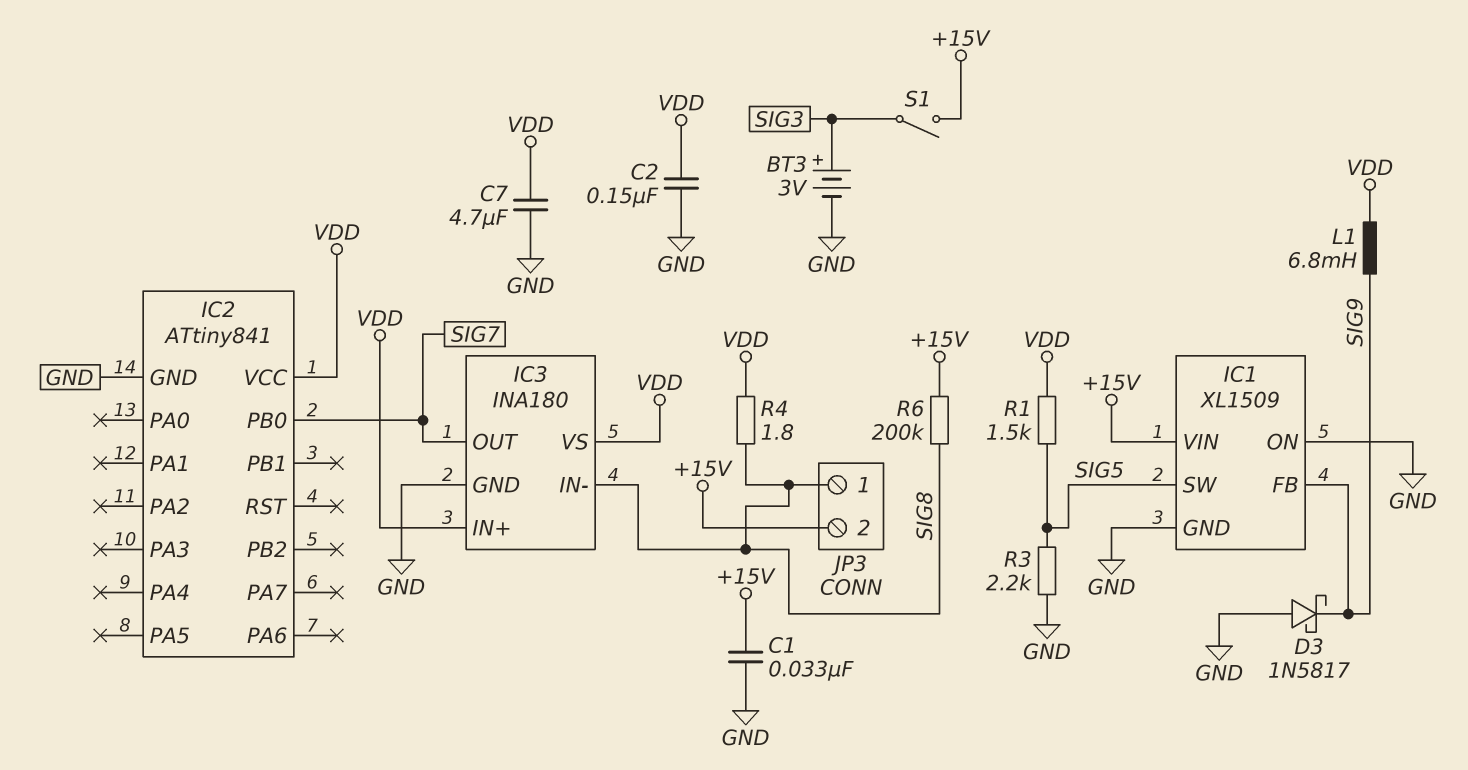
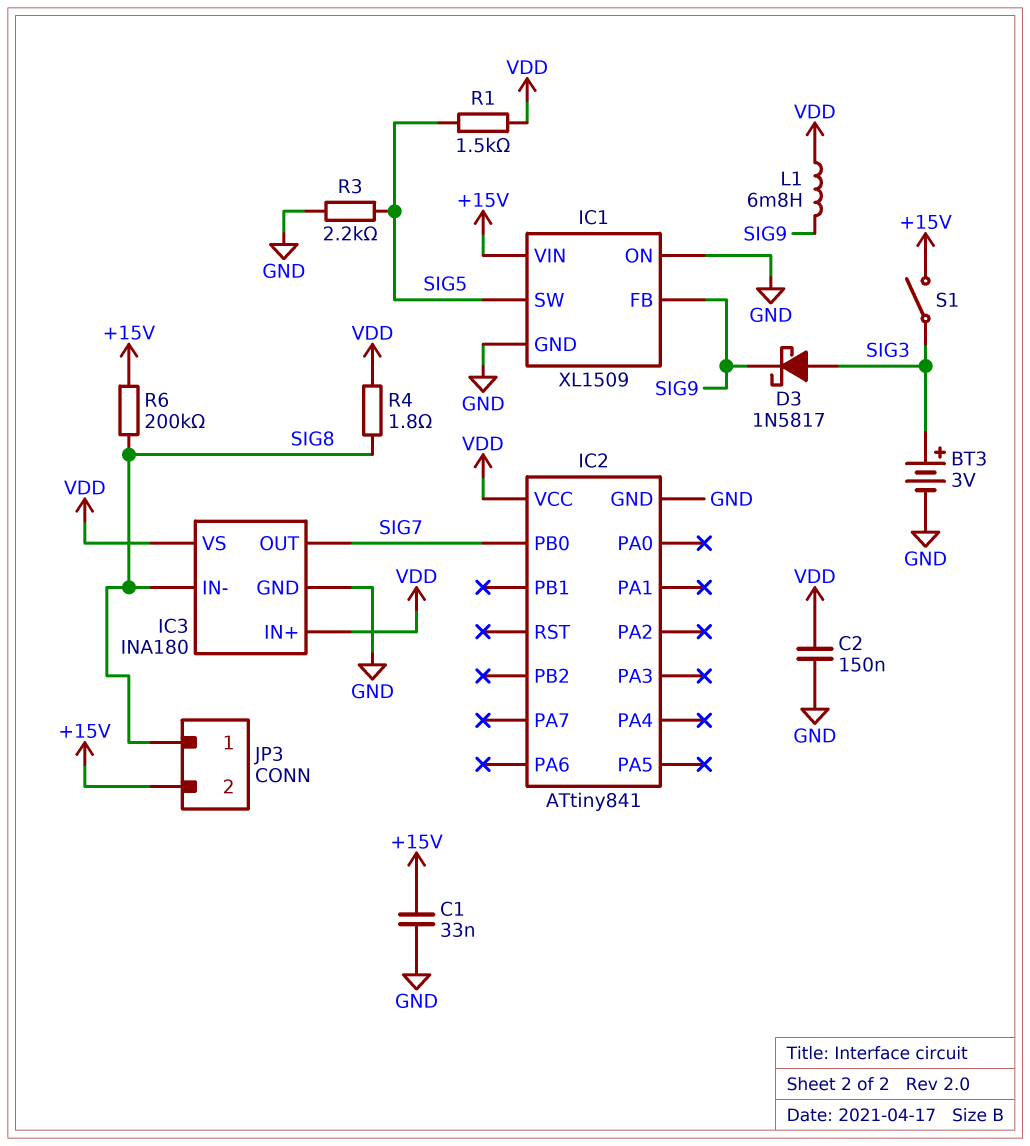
C7: 4.7uF (GND, VDD) -> none
D3: schottky 1N5817 (A GND, K SIG9) -> schottky 1N5817 (A SIG3, K SIG9)

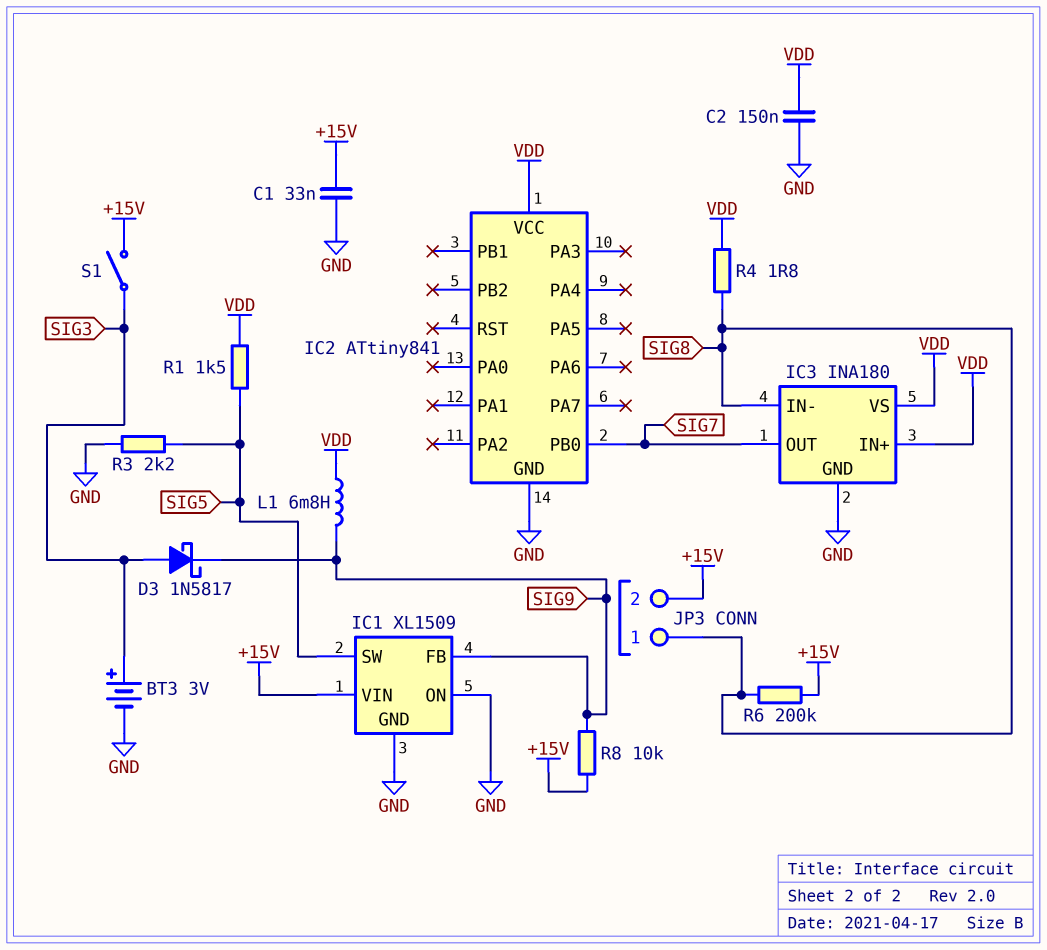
R8: none -> 10k (+15V, SIG9)

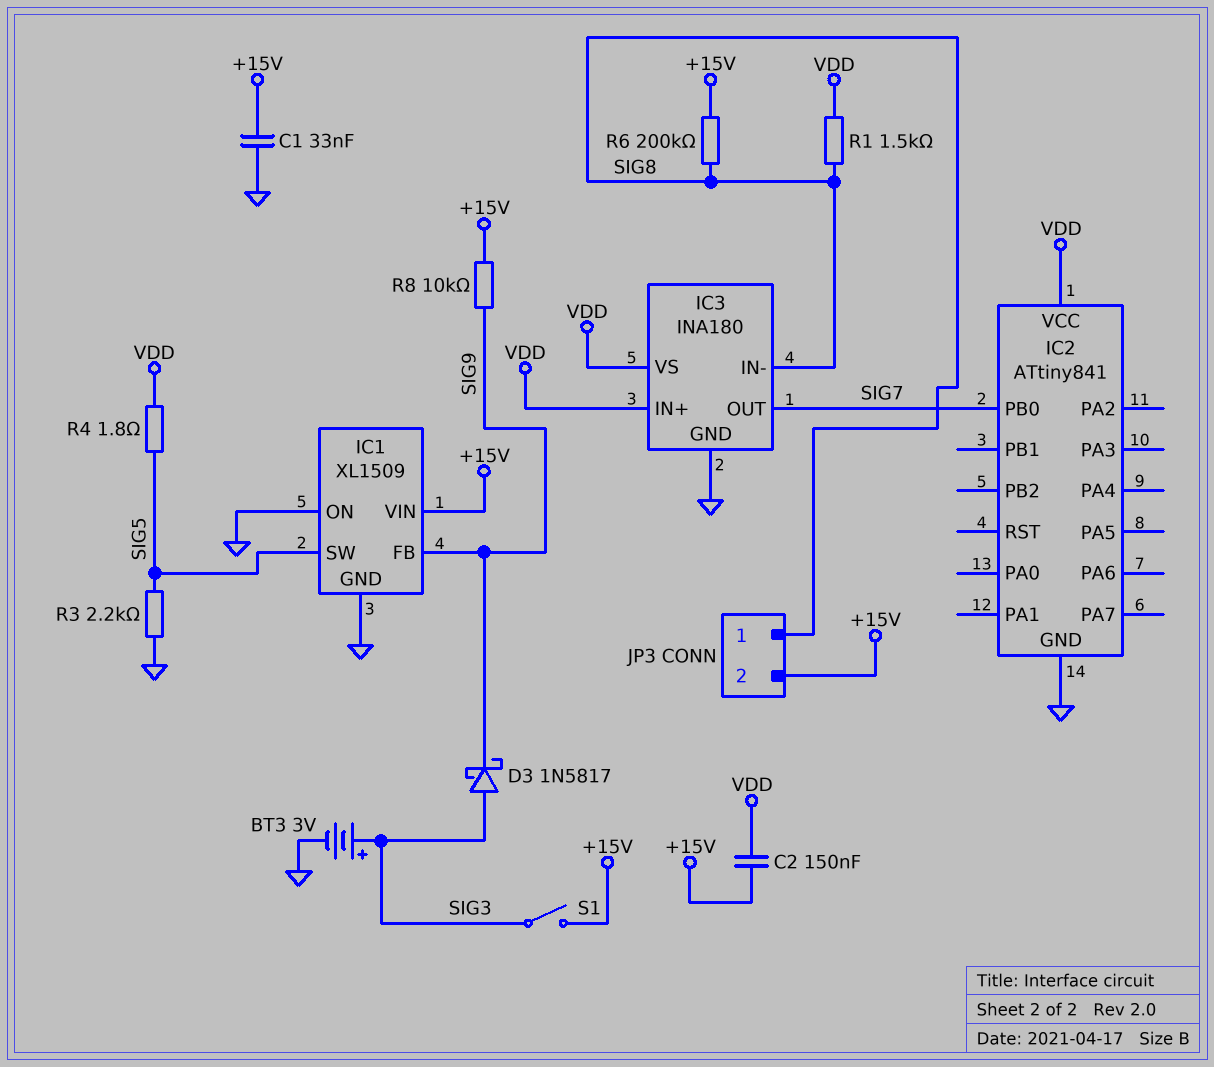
C2: 150nF (GND, VDD) -> 150nF (+15V, VDD)
L1: 6.8mH (SIG9, VDD) -> none
R1: 1.5k (SIG5, VDD) -> 1.5k (SIG8, VDD)
R4: 1.8 (SIG8, VDD) -> 1.8 (SIG5, VDD)

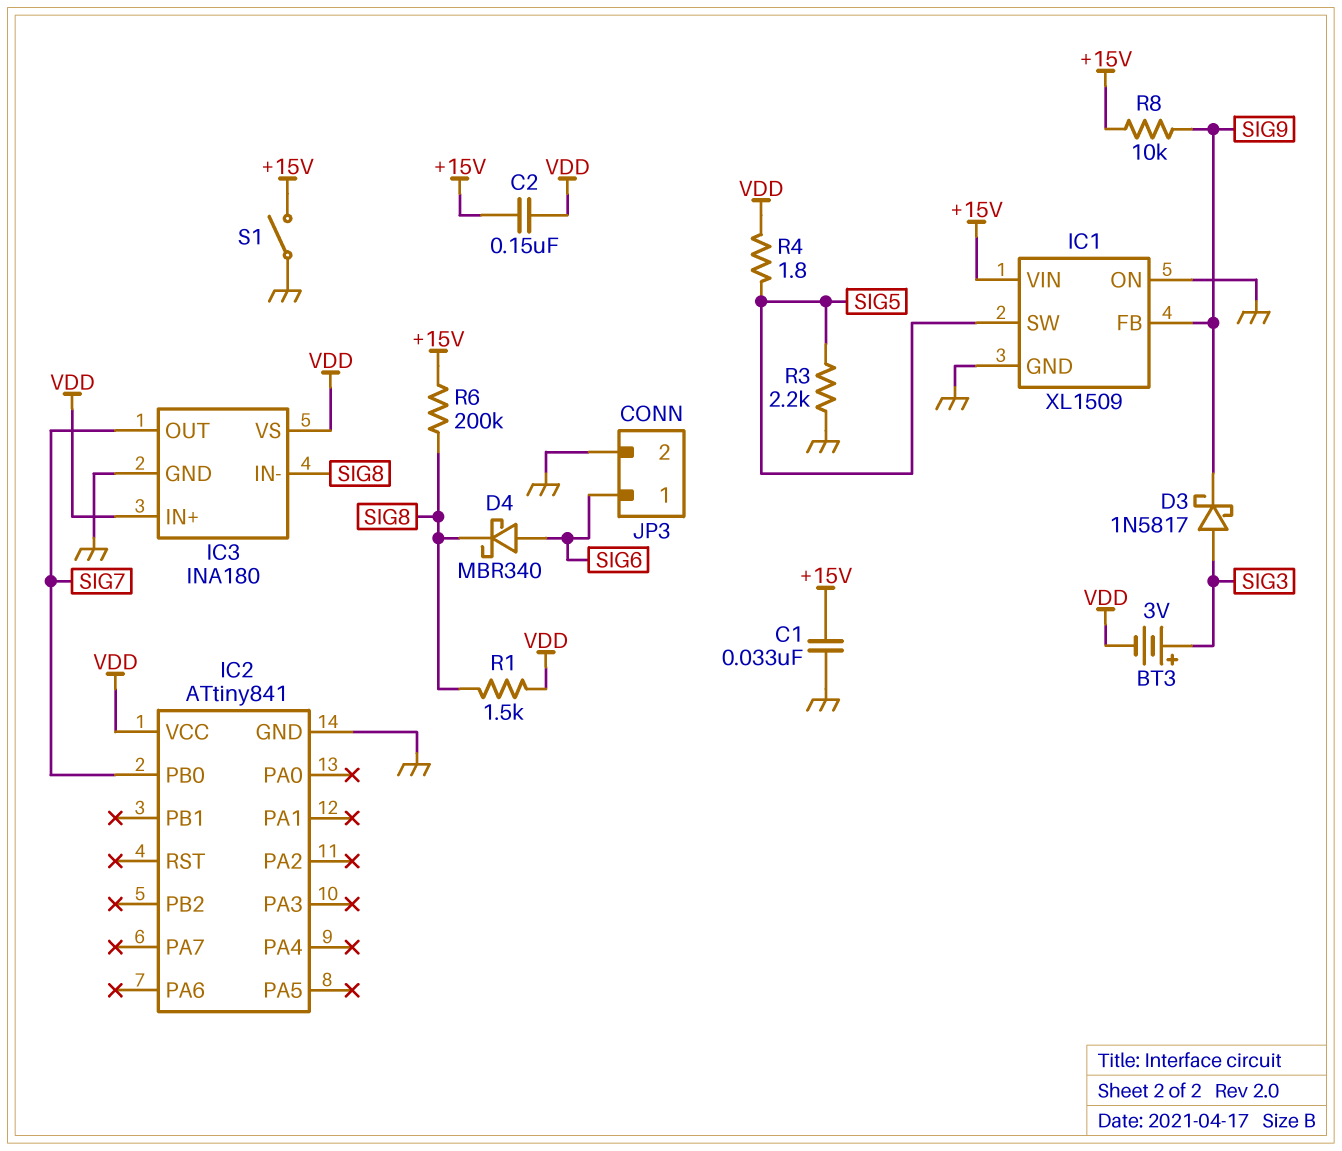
BT3: 3V (plus SIG3, minus GND) -> 3V (plus SIG3, minus VDD)
D4: none -> schottky MBR340 (A SIG6, K SIG8)
JP3 pin 1: SIG8 -> SIG6
JP3 pin 2: +15V -> GND
S1: switch (+15V, SIG3) -> switch (+15V, GND)

